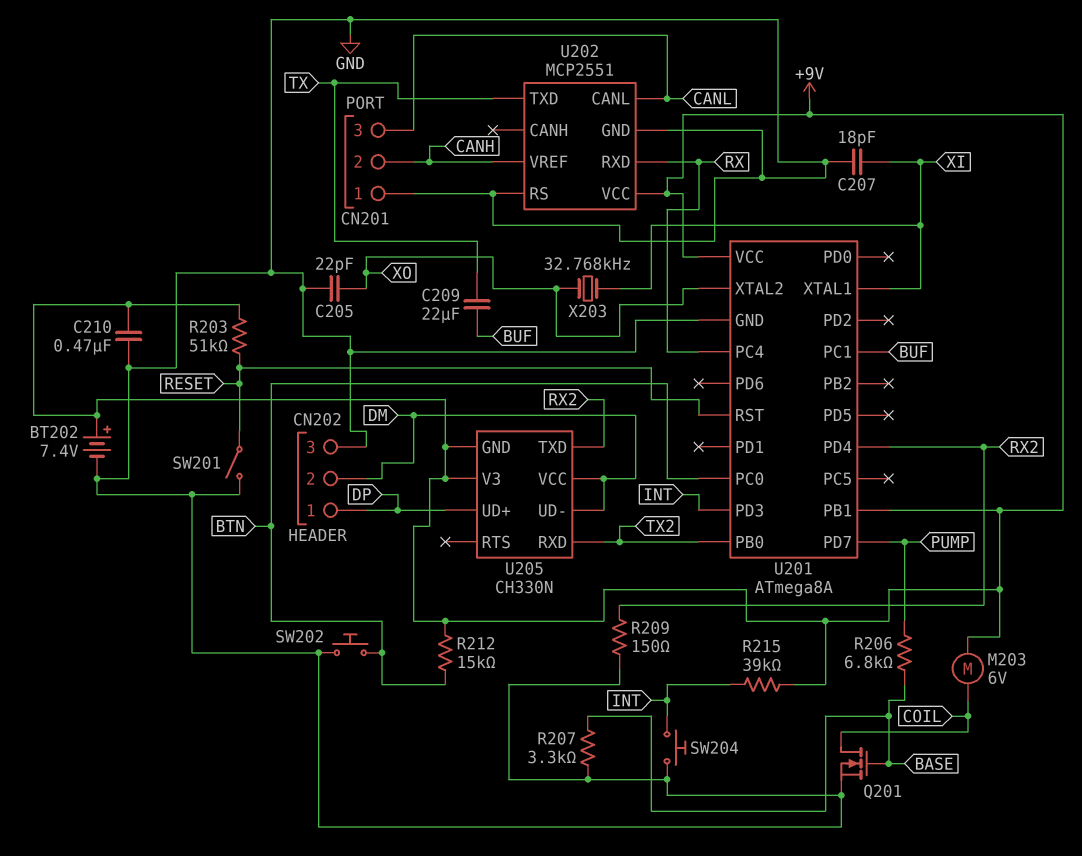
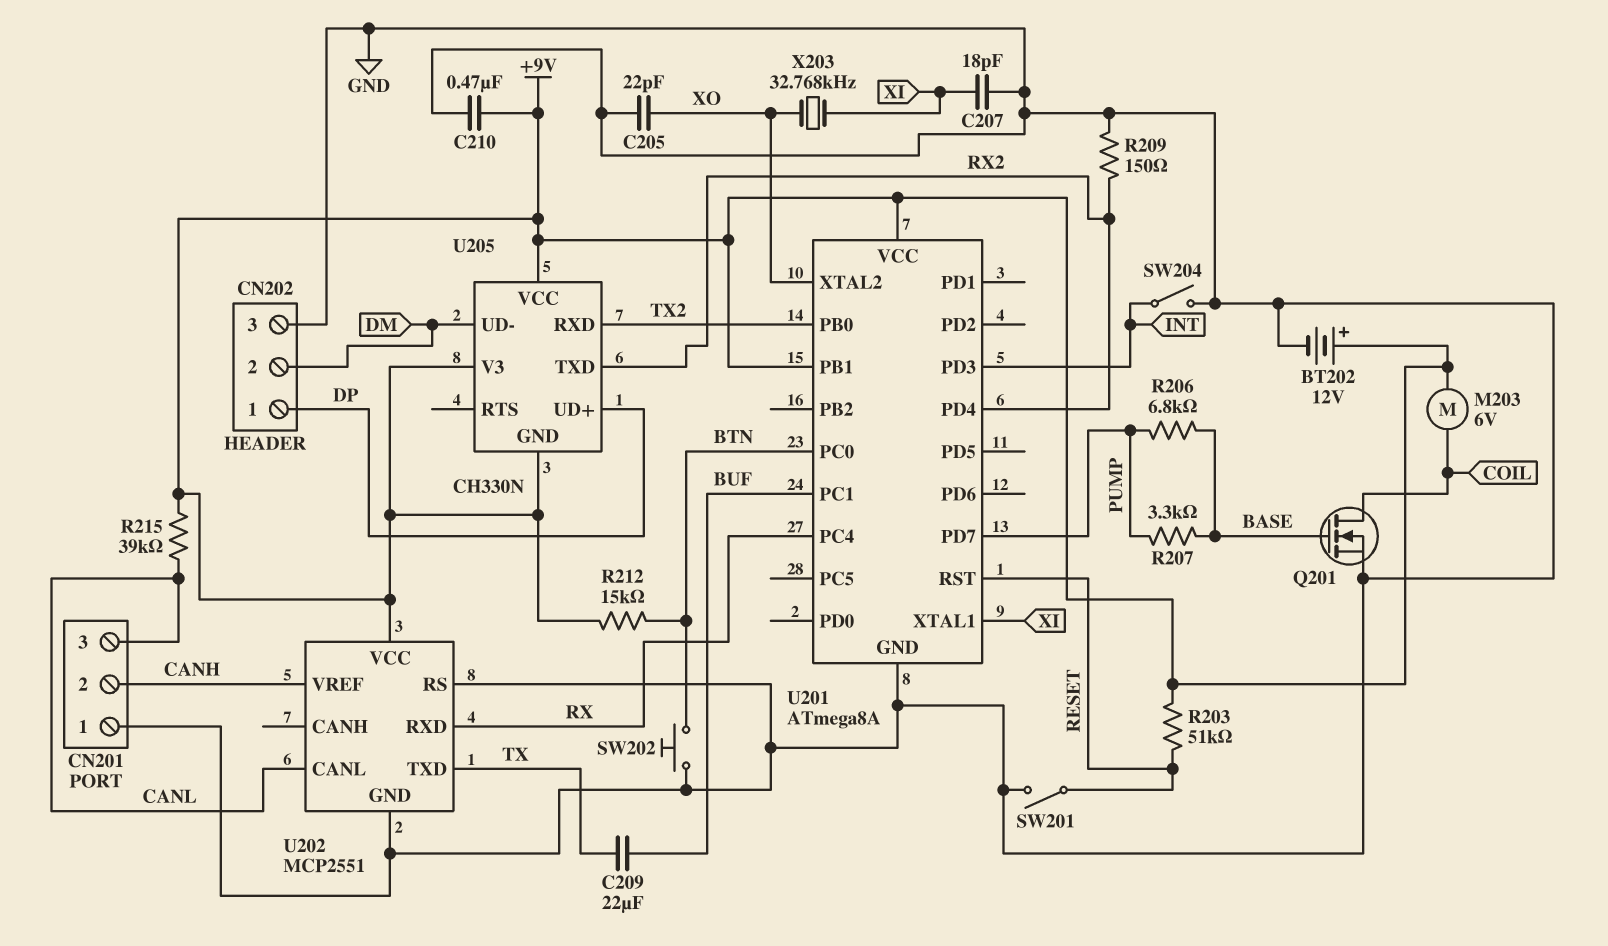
BT202: 7.4V (plus +9V, minus GND) -> 12V (plus +9V, minus GND)
R207: 3.3k (BASE, GND) -> 3.3k (BASE, PUMP)
R215: 39k (+9V, INT) -> 39k (+9V, CANL)
SW204: button (GND, INT) -> switch (GND, INT)
U205 pin VCC: DM -> +9V

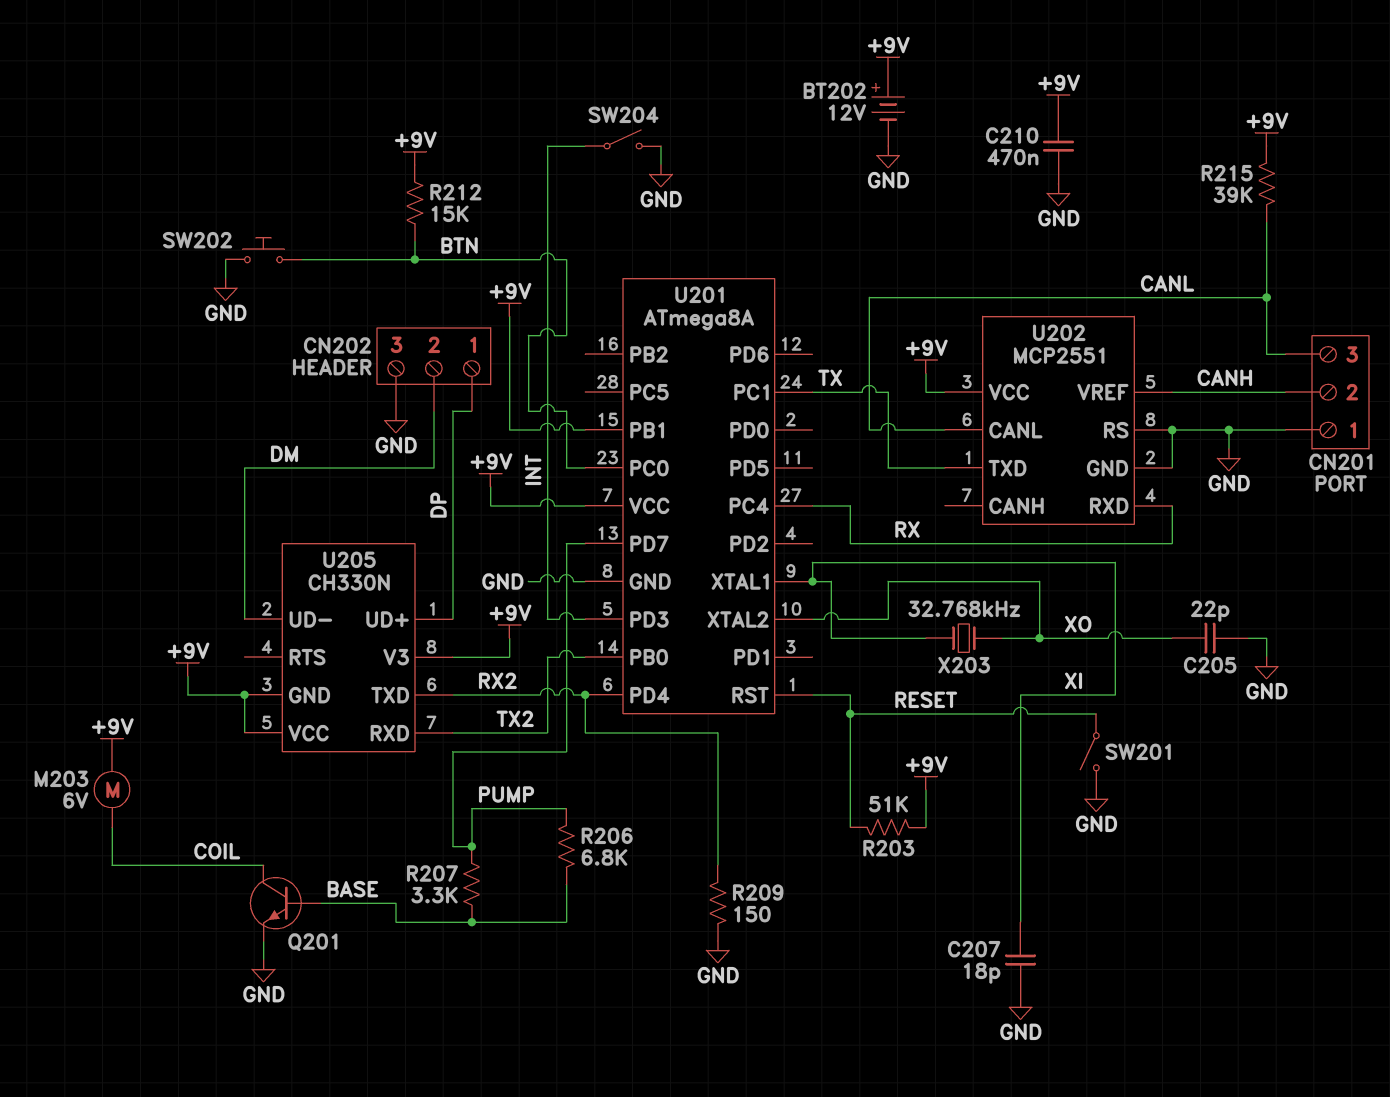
C209: 22uF (BUF, TX) -> none
Q201: NMOS (G BASE, D COIL, S GND) -> NPN (B BASE, C COIL, E GND)
U201 pin PC1: BUF -> TX

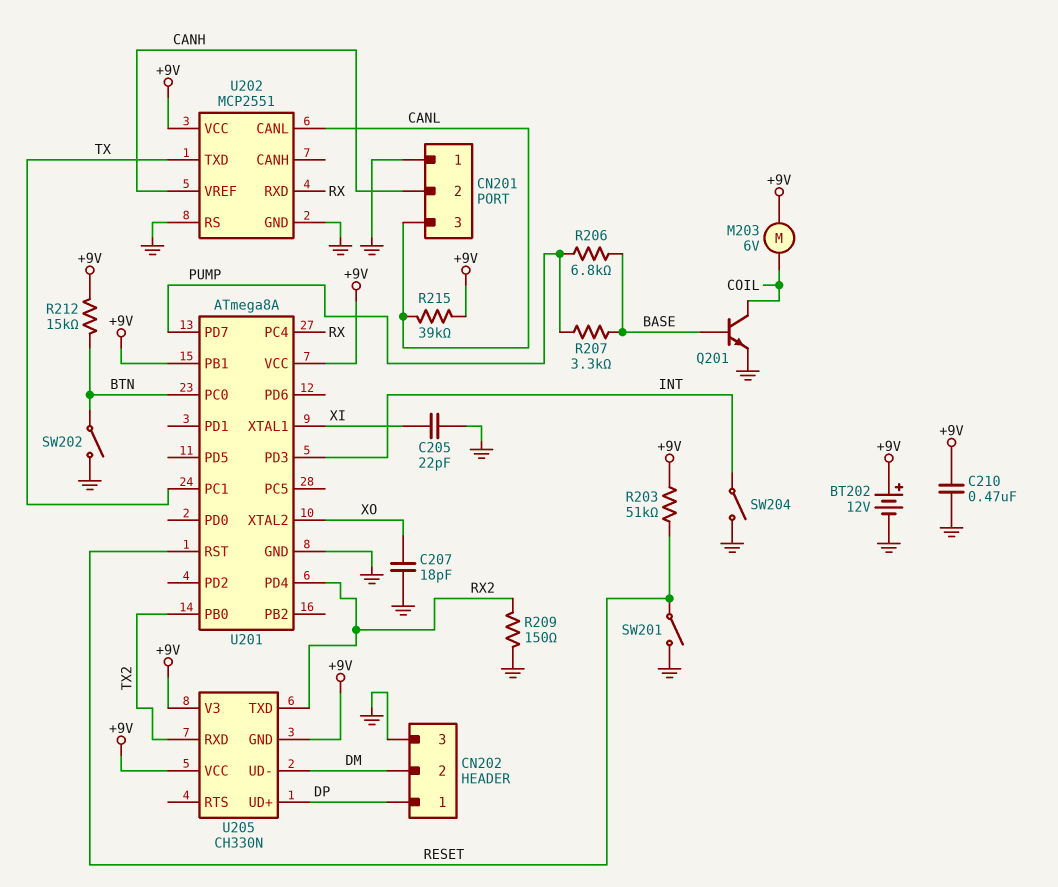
C205: 22pF (GND, XO) -> 22pF (GND, XI)
C207: 18pF (GND, XI) -> 18pF (GND, XO)
SW202: button (BTN, GND) -> switch (BTN, GND)
X203: 32.768kHz (XI, XO) -> none

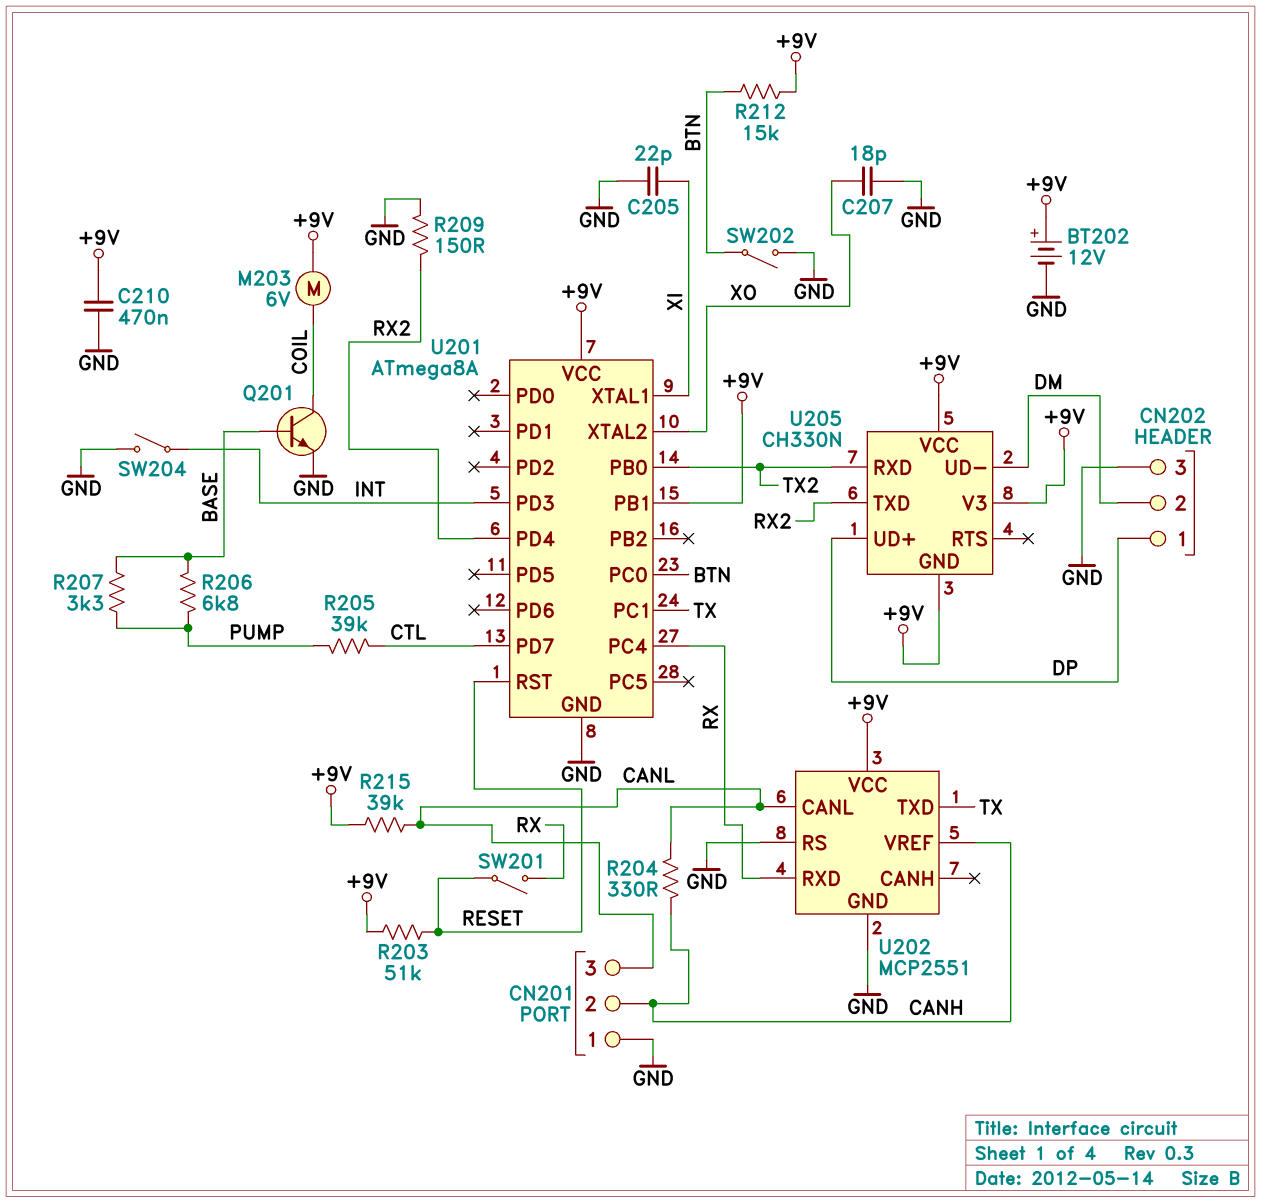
R204: none -> 330 (CANH, CANL)
R205: none -> 39k (CTL, PUMP)
SW201: switch (GND, RESET) -> switch (RESET, RX)
U201 pin PD7: PUMP -> CTL

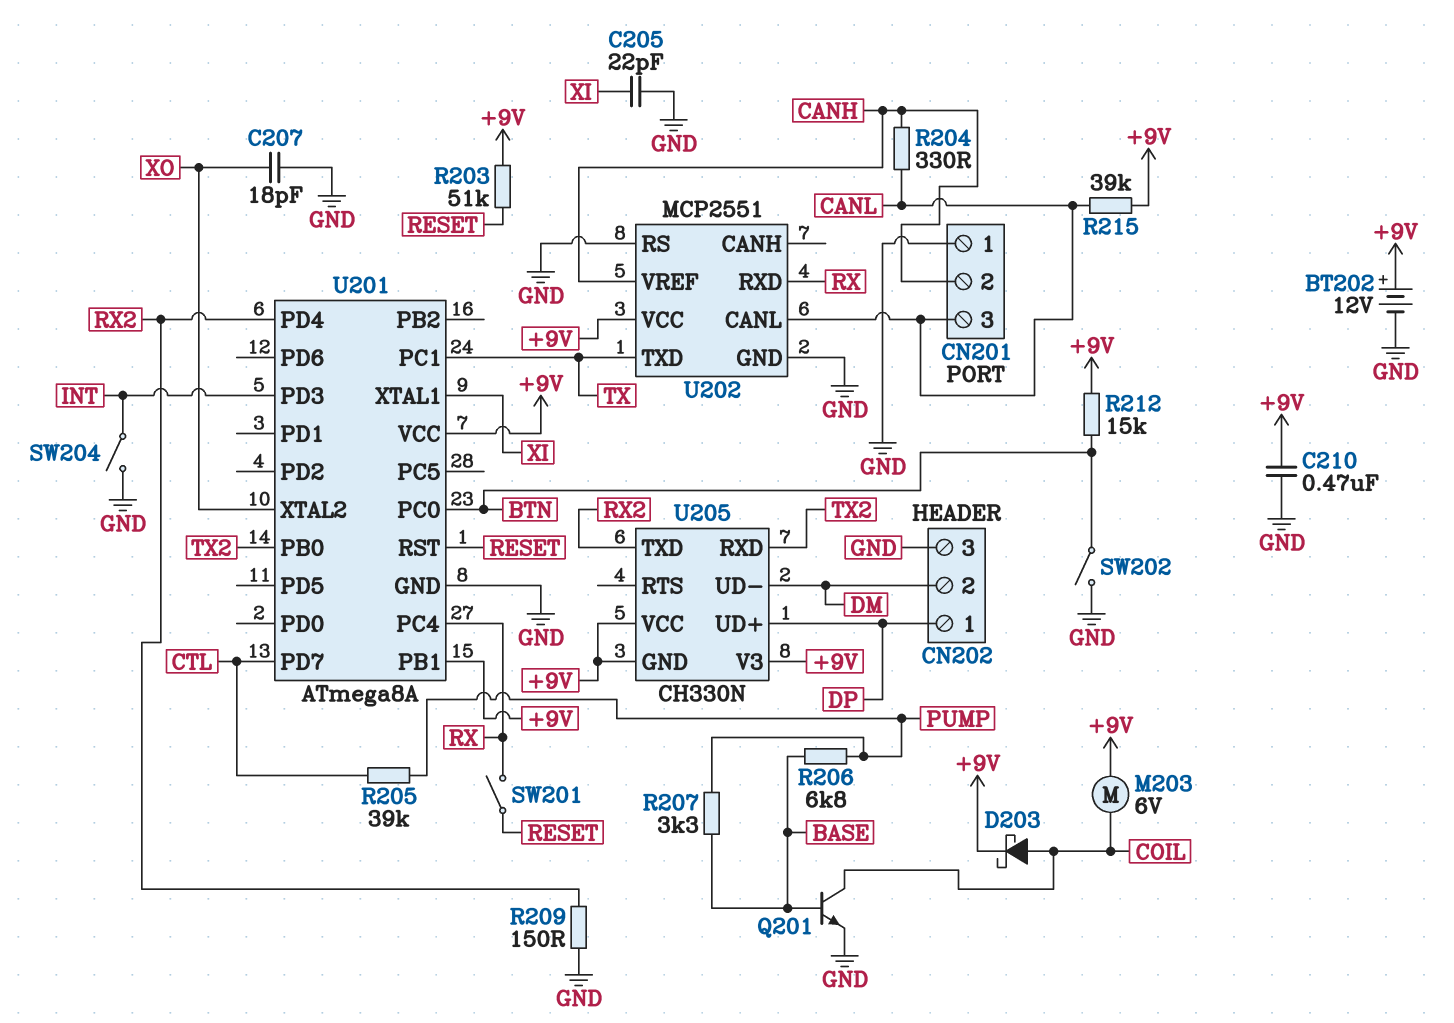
D203: none -> schottky (A COIL, K +9V)

